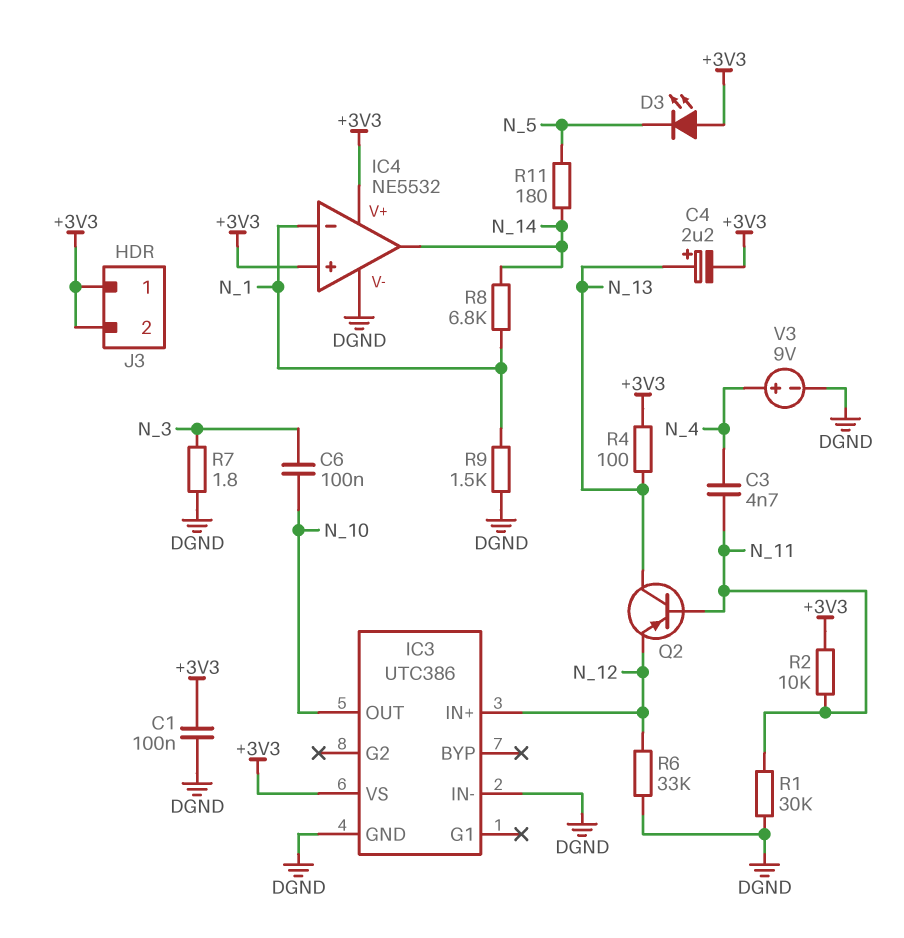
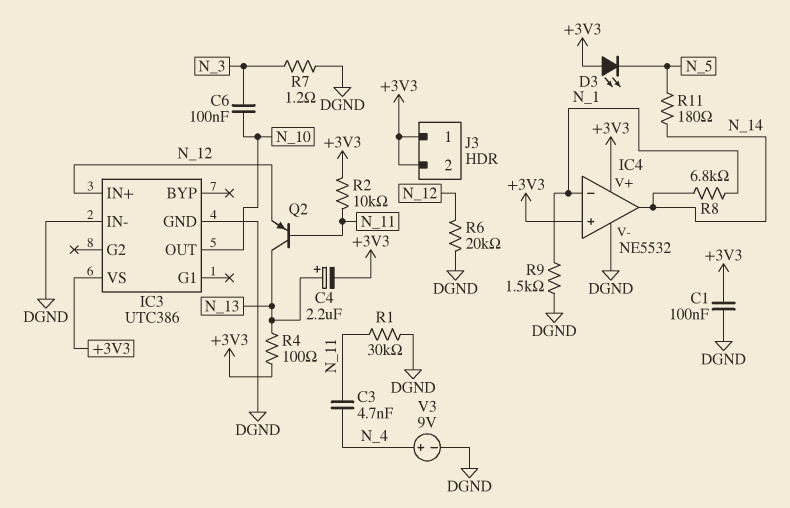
R6: 33k (DGND, N_12) -> 20k (DGND, N_12)
R7: 1.8 (DGND, N_3) -> 1.2 (DGND, N_3)

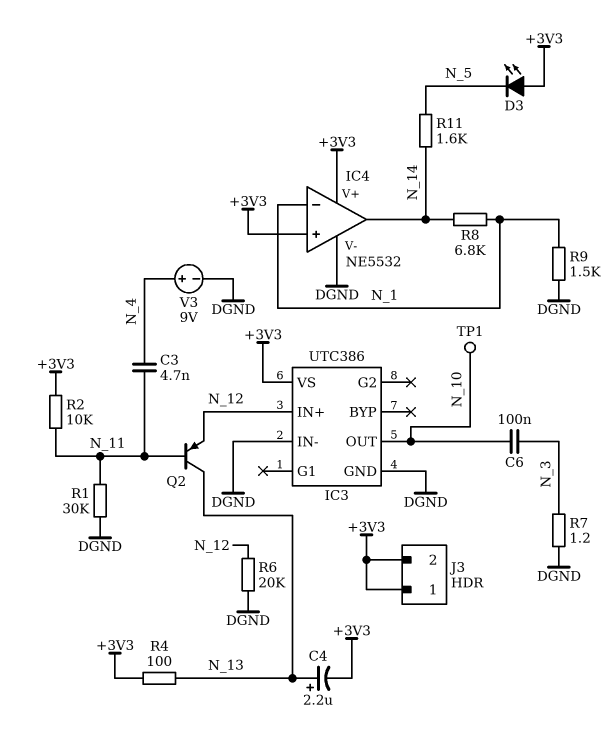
C1: 100nF (+3V3, DGND) -> none
R11: 180 (N_5, N_14) -> 1.6k (N_5, N_14)
TP1: none -> test point (N_10)

